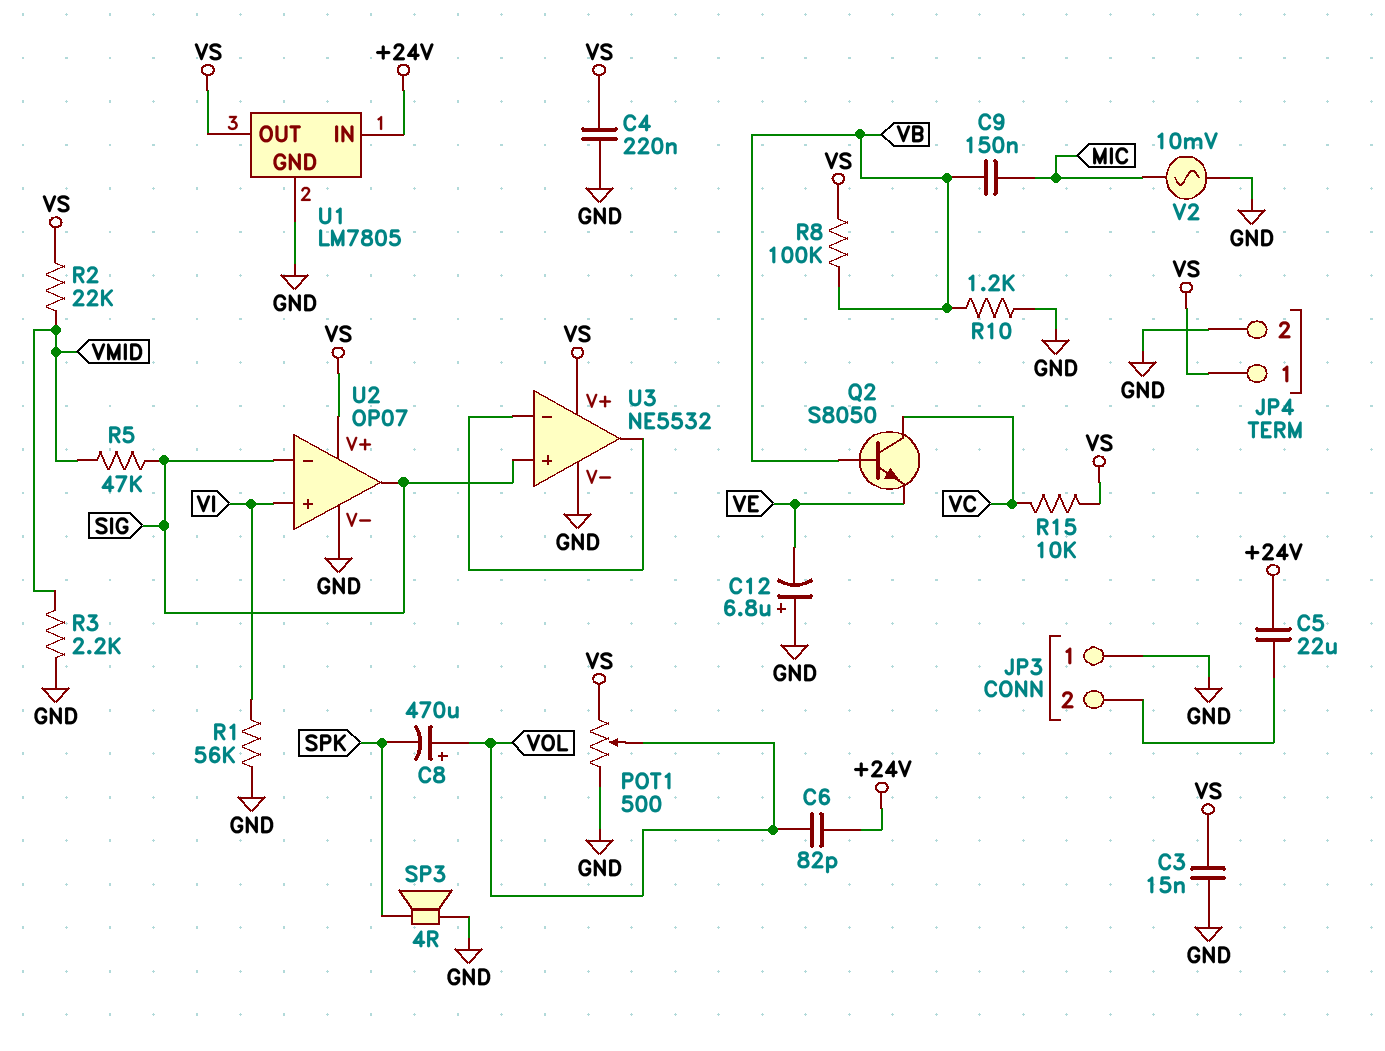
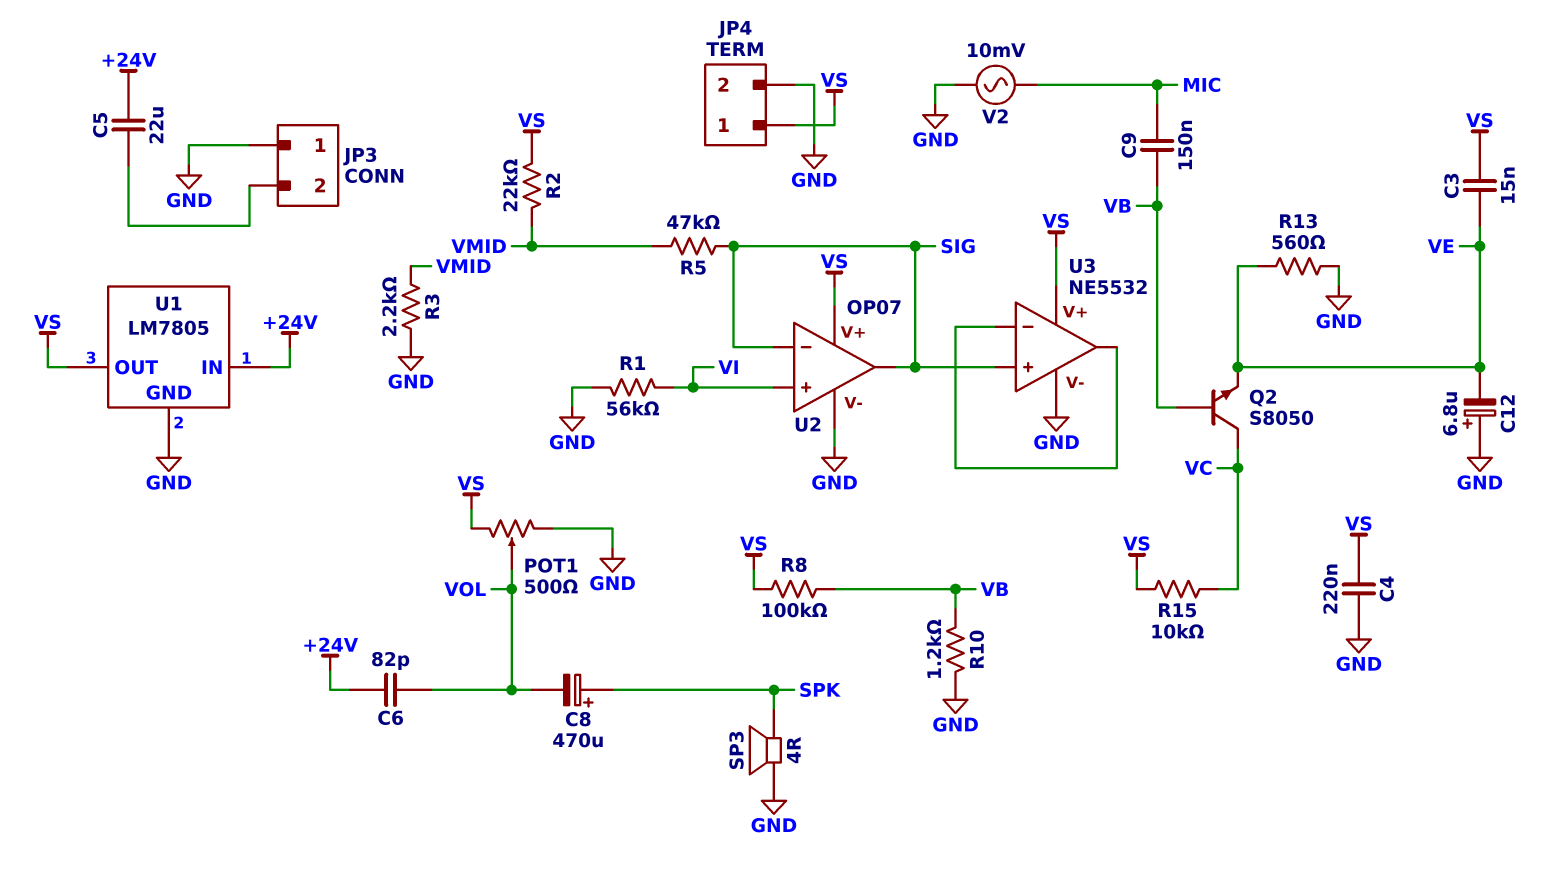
C3: 15nF (GND, VS) -> 15nF (VE, VS)
C8: 470uF (plus VOL, minus SPK) -> 470uF (plus SPK, minus VOL)
R13: none -> 560 (GND, VE)

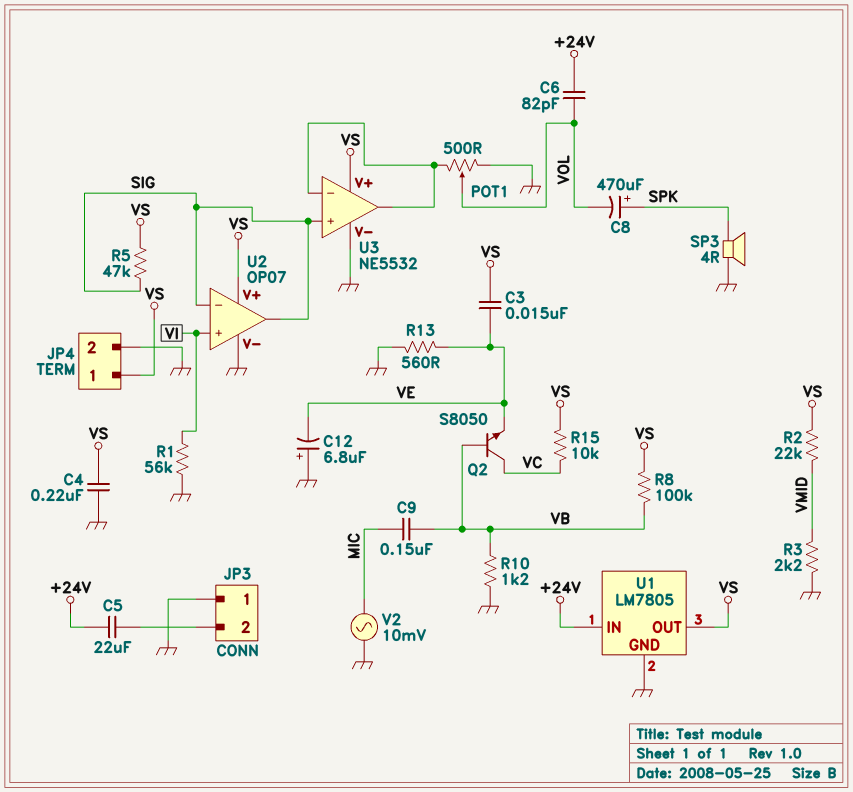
POT1: 500 (GND, VS, wiper VOL) -> 500 (GND, U3/in-, wiper VOL)
R5: 47k (SIG, VMID) -> 47k (SIG, VS)

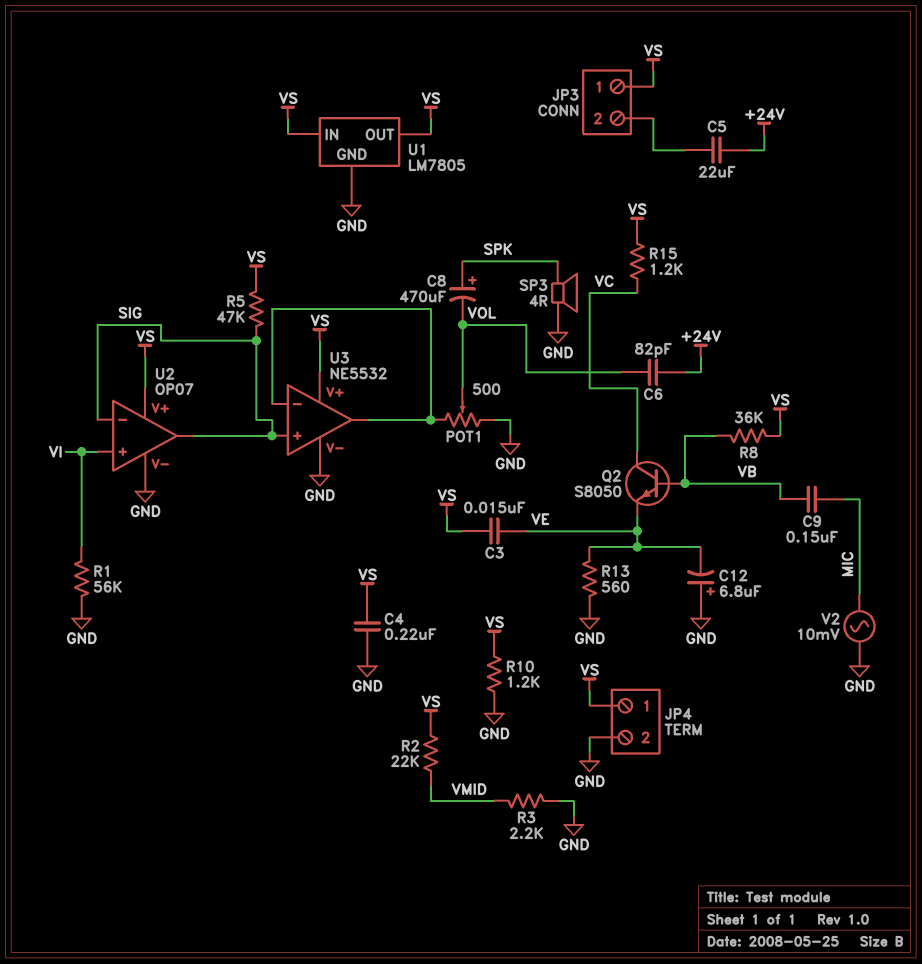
JP3 pin 1: GND -> VS
R8: 100k (VB, VS) -> 36k (VB, VS)
R10: 1.2k (GND, VB) -> 1.2k (GND, VS)
R15: 10k (VC, VS) -> 1.2k (VC, VS)
U1 pin IN: +24V -> VS

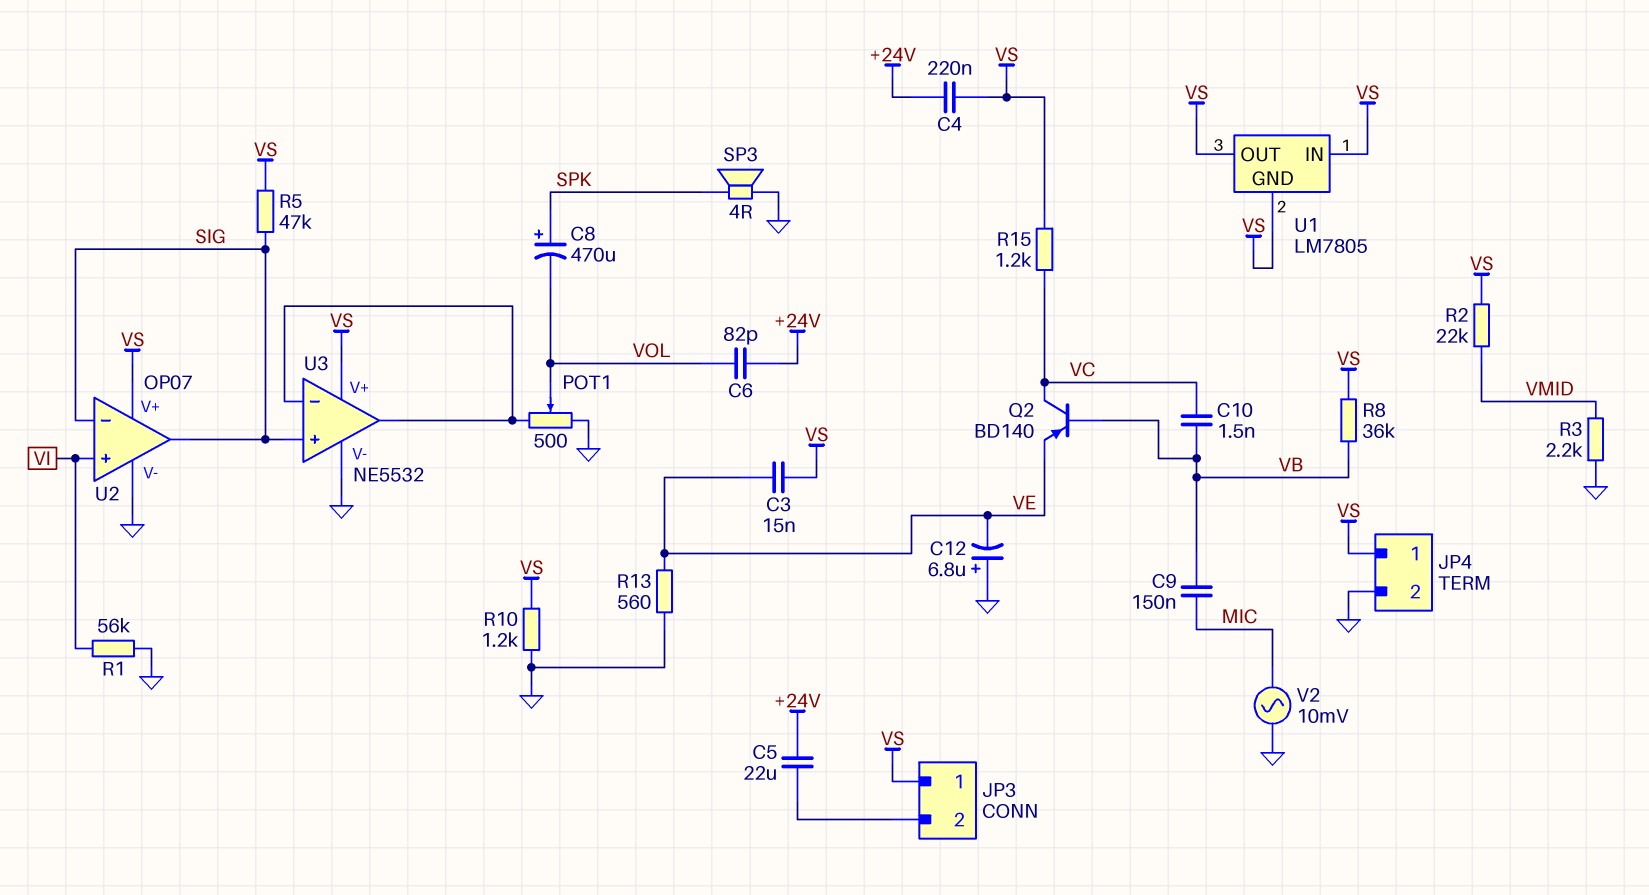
C4: 220nF (GND, VS) -> 220nF (+24V, VS)
C10: none -> 1.5nF (VB, VC)
Q2: NPN S8050 (B VB, C VC, E VE) -> PNP BD140 (B VB, C VC, E VE)
U1 pin GND: GND -> VS

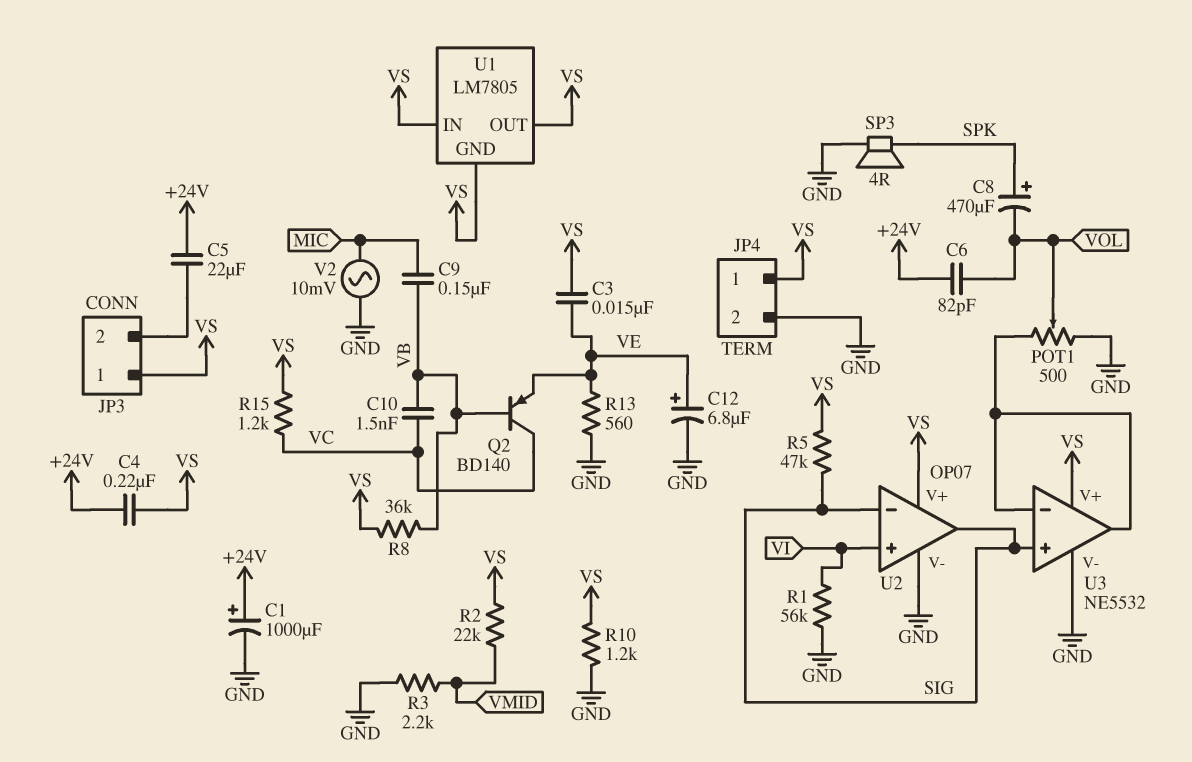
C1: none -> 1000uF (plus +24V, minus GND)
C12: 6.8uF (plus GND, minus VE) -> 6.8uF (plus VE, minus GND)

